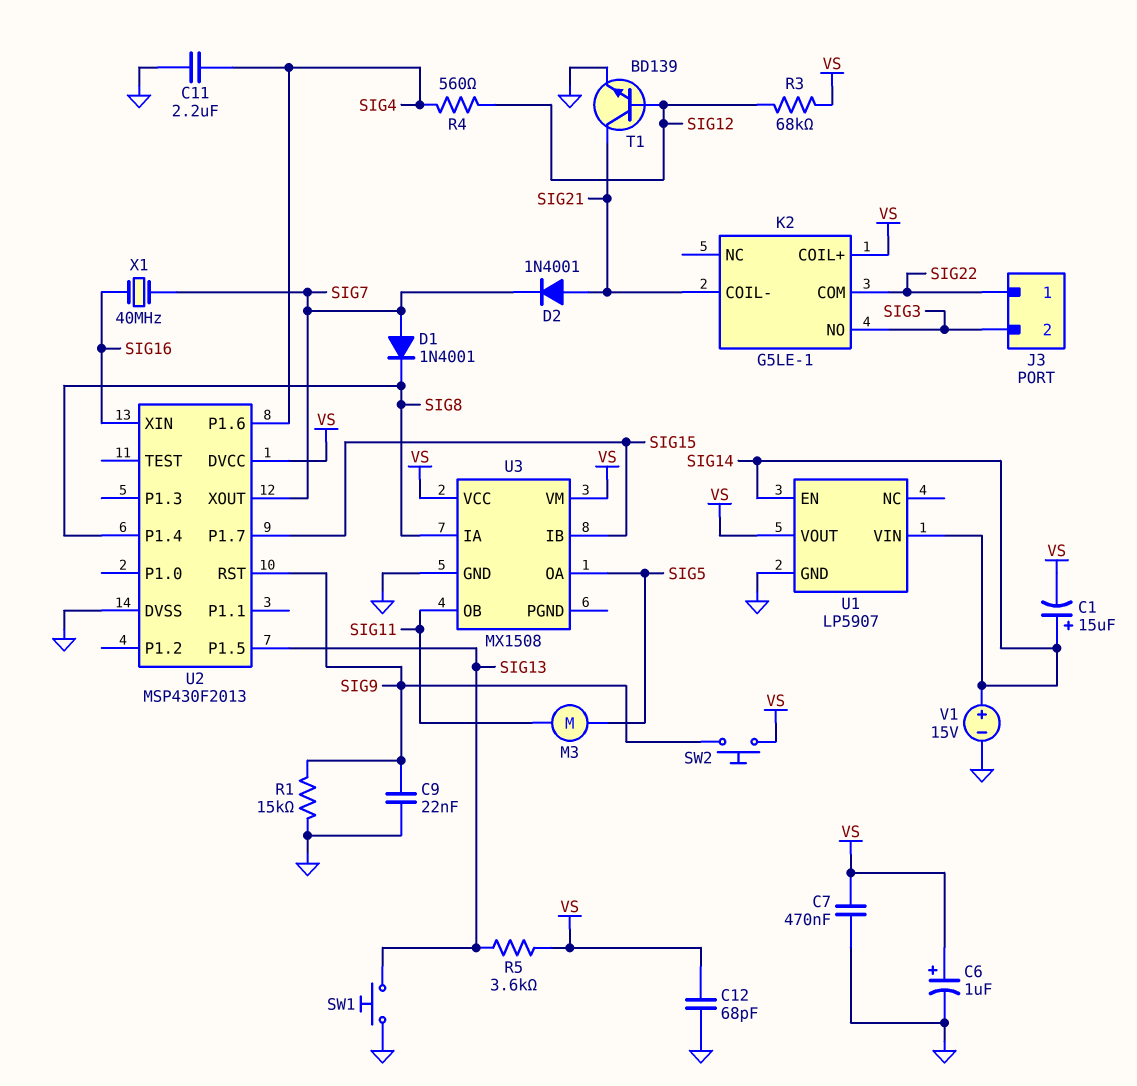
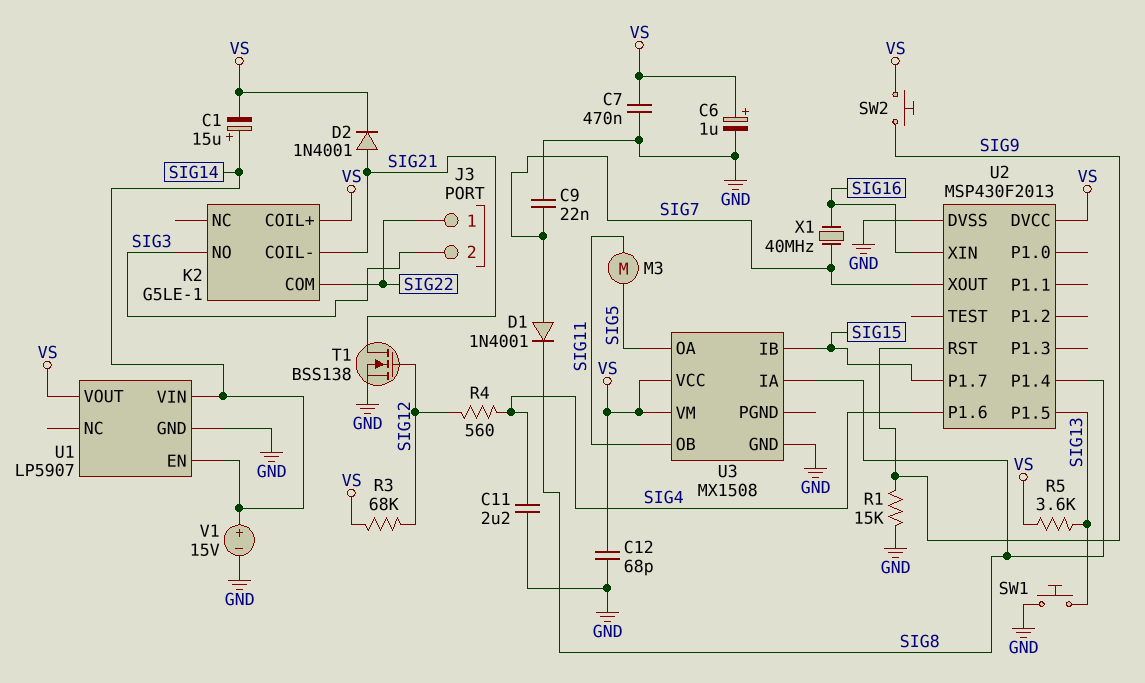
C9: 22nF (GND, SIG9) -> 22nF (GND, SIG7)
D2: diode 1N4001 (A SIG21, K SIG7) -> diode 1N4001 (A SIG21, K VS)
T1: NPN BD139 (B SIG12, C SIG21, E GND) -> NMOS BSS138 (G SIG12, D SIG21, S GND)

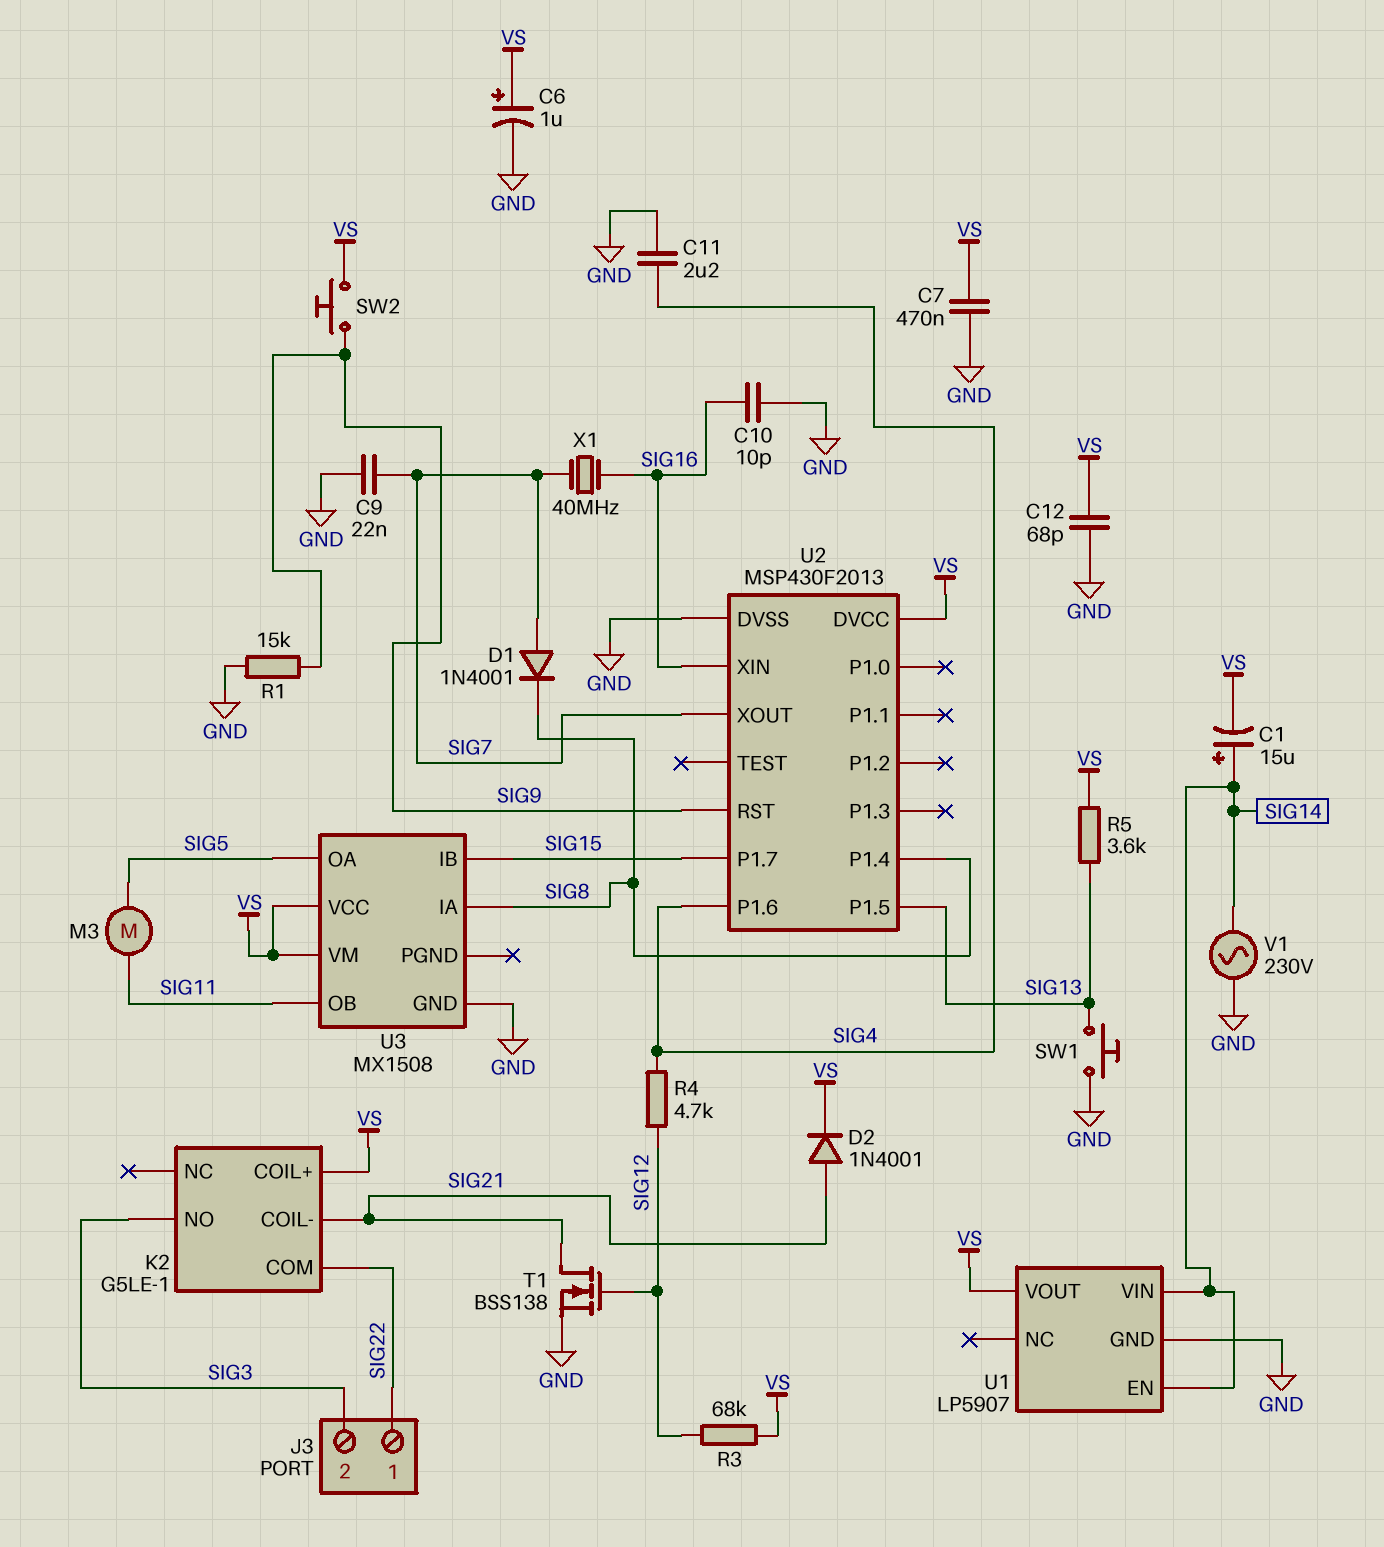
C10: none -> 10pF (GND, SIG16)
R4: 560 (SIG4, SIG12) -> 4.7k (SIG4, SIG12)
V1: 15V (plus SIG14, minus GND) -> AC 230V (GND, SIG14)

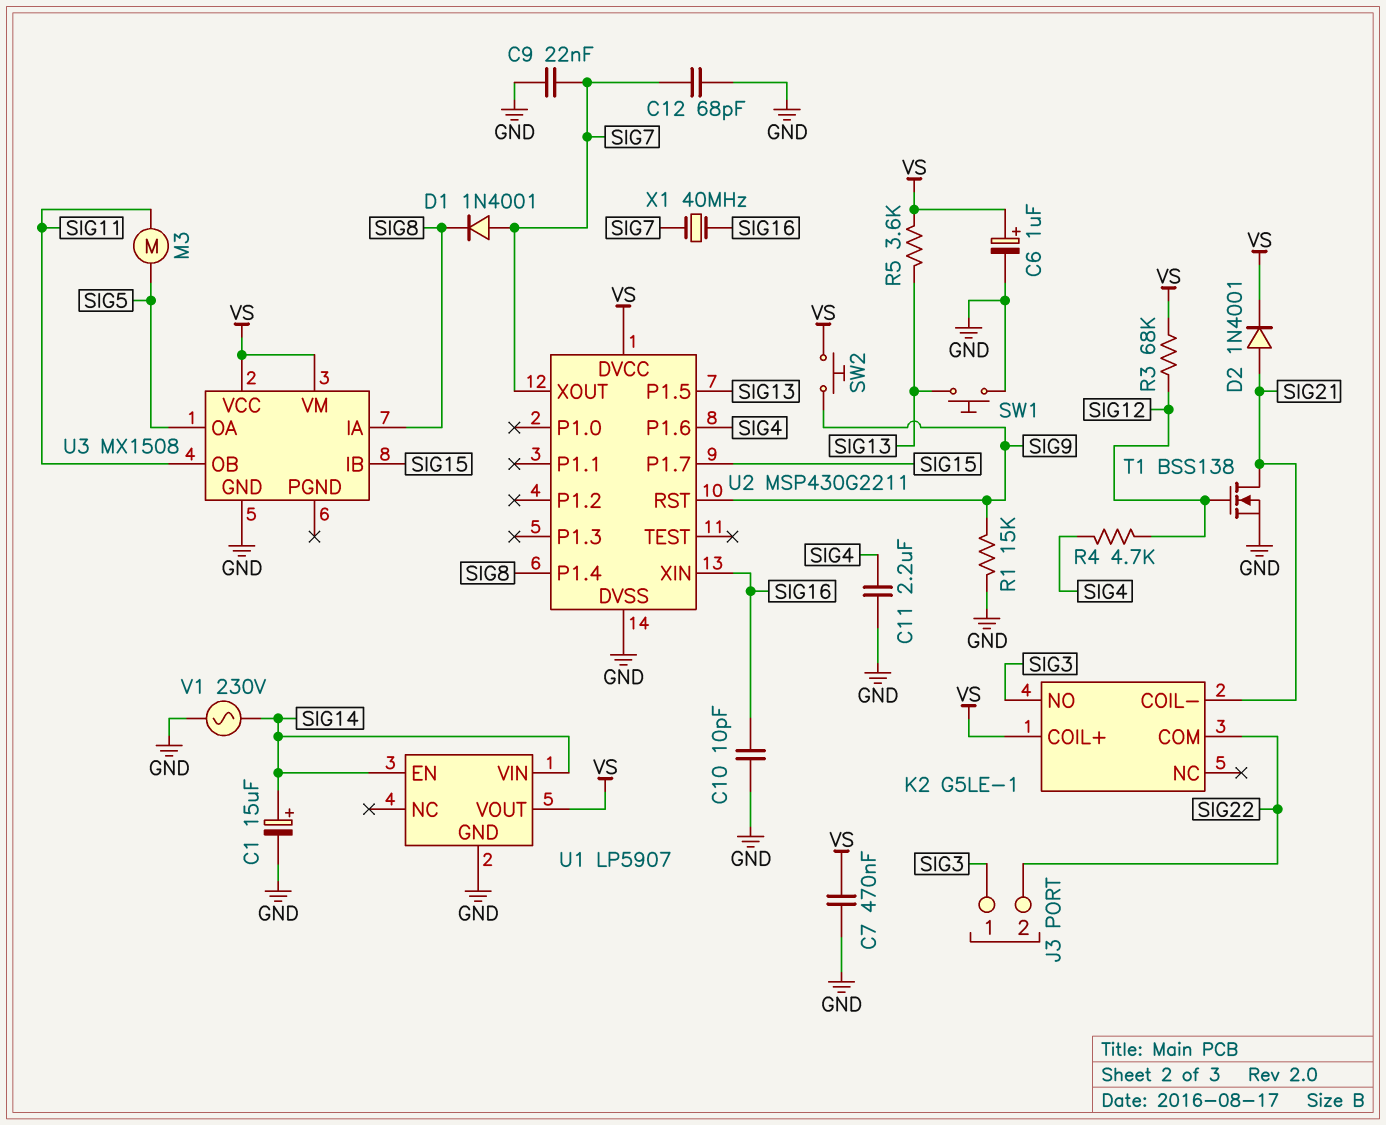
C1: 15uF (plus SIG14, minus VS) -> 15uF (plus SIG14, minus GND)
C12: 68pF (GND, VS) -> 68pF (GND, SIG7)
J3 pin 1: SIG22 -> SIG3
J3 pin 2: SIG3 -> SIG22
U2: MSP430F2013 -> MSP430G2211

